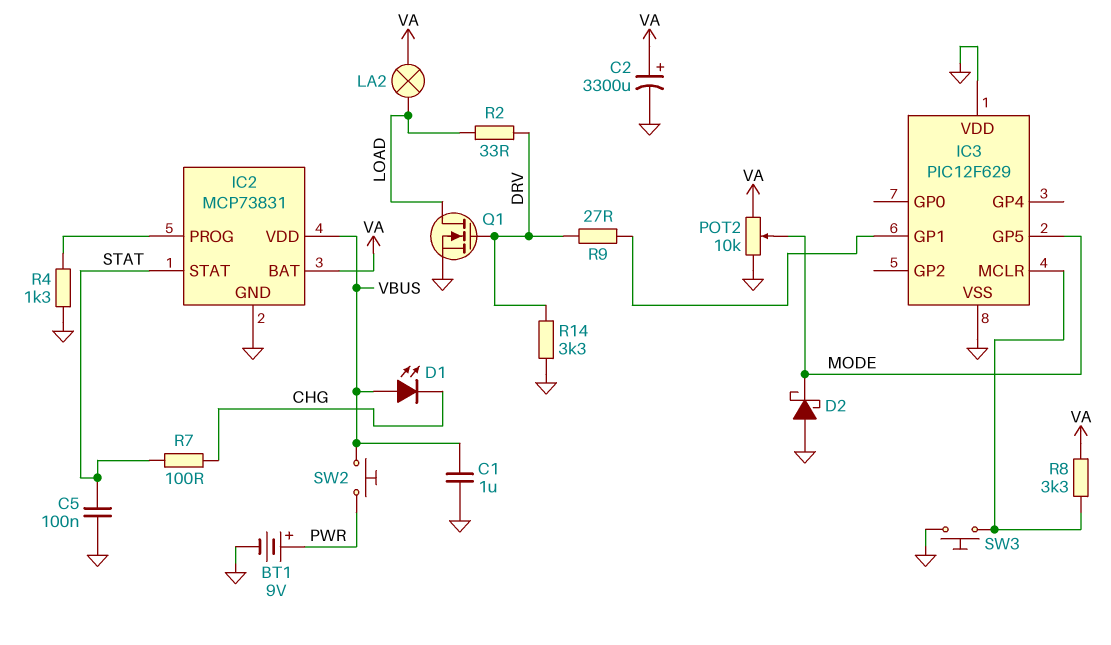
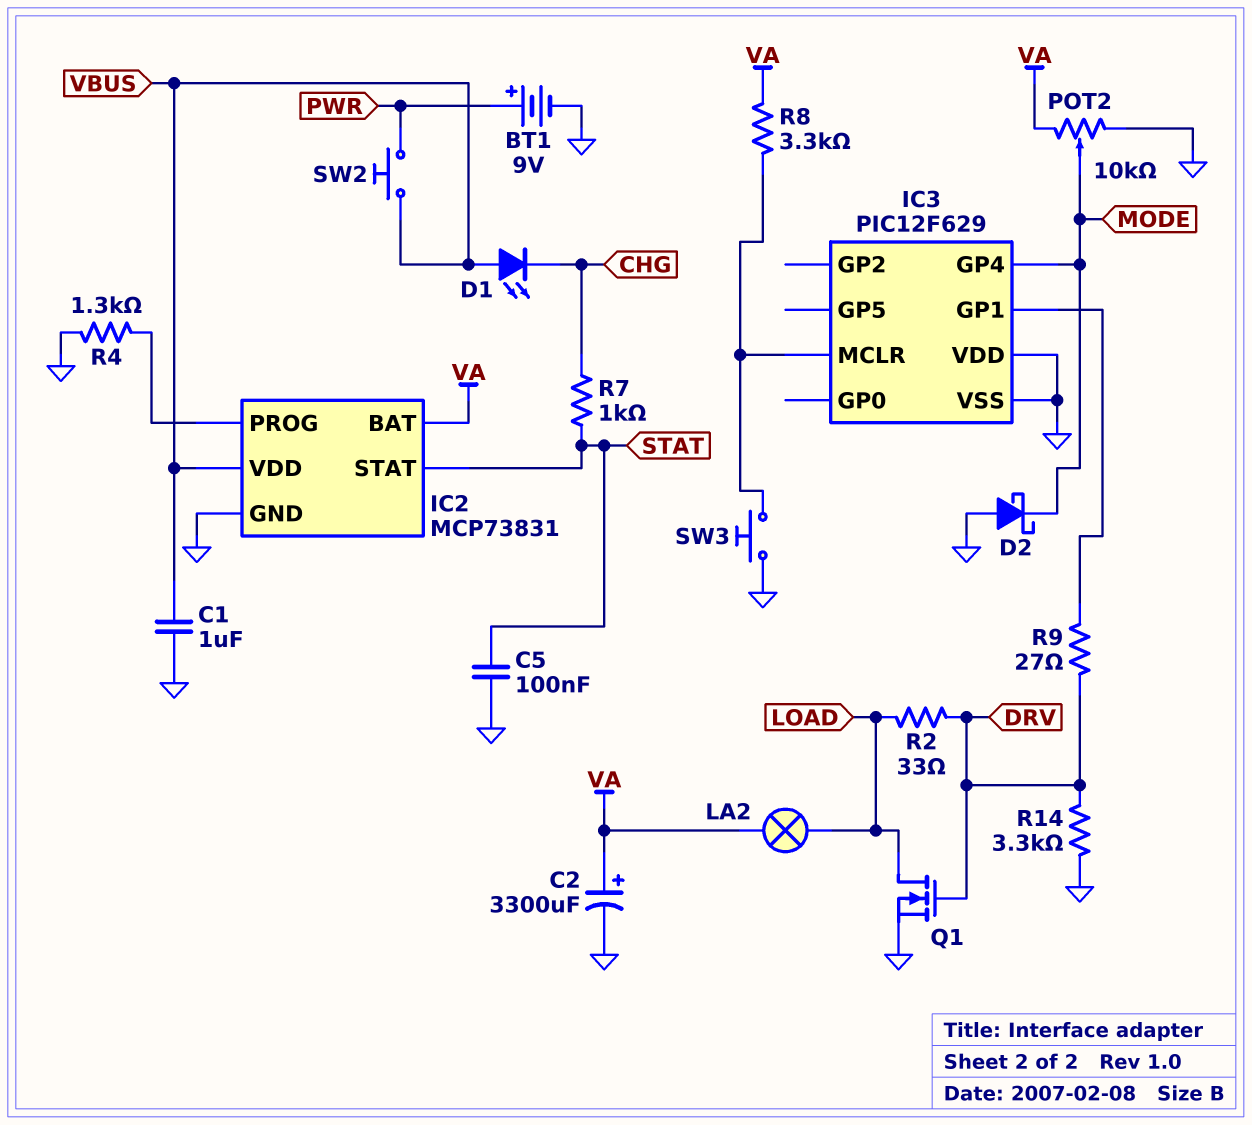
IC3 pin GP4: none -> MODE
IC3 pin GP5: MODE -> none
R7: 100 (CHG, STAT) -> 1k (CHG, STAT)

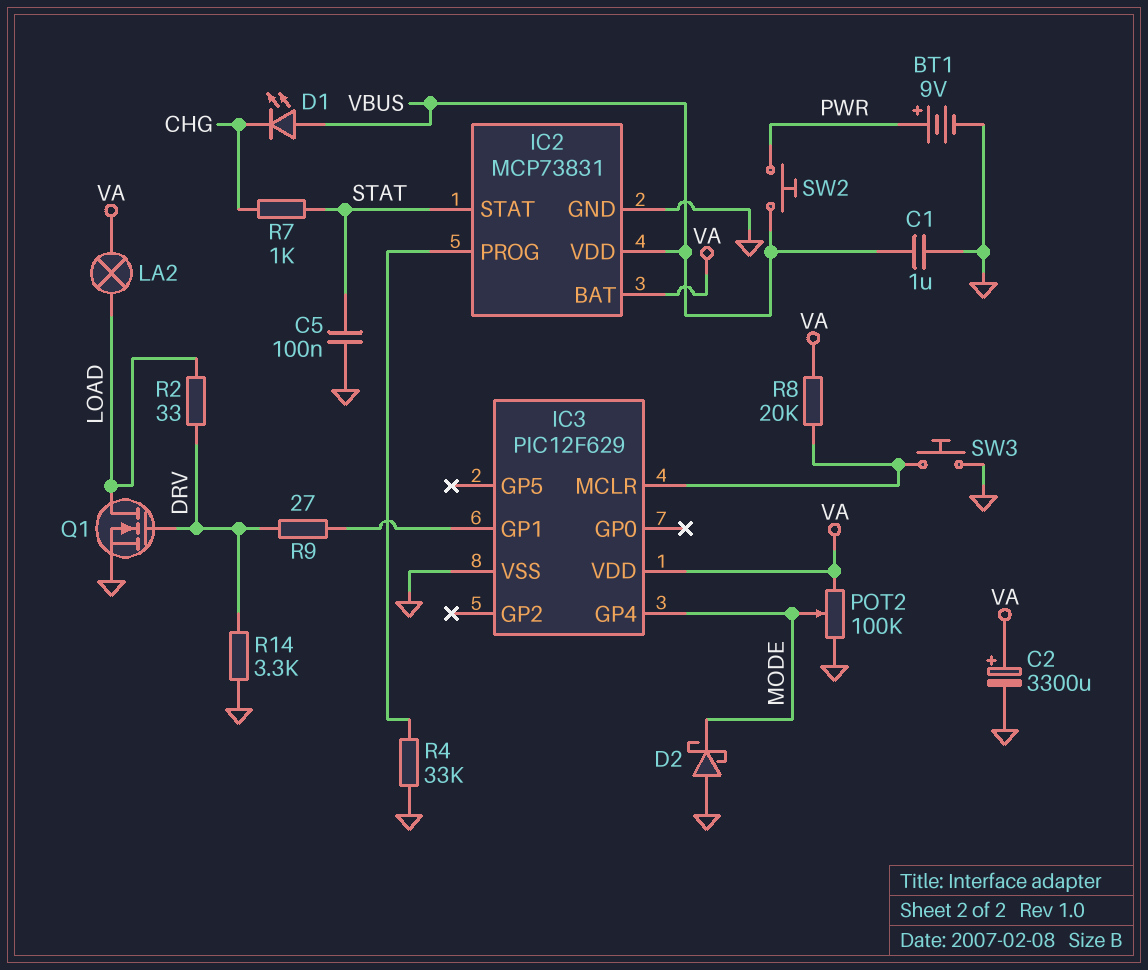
IC3 pin VDD: GND -> VA
POT2: 10k (GND, VA, wiper MODE) -> 100k (GND, VA, wiper MODE)
R4: 1.3k (GND, IC2/PROG) -> 33k (GND, IC2/PROG)
R8: 3.3k (IC3/MCLR, VA) -> 20k (IC3/MCLR, VA)

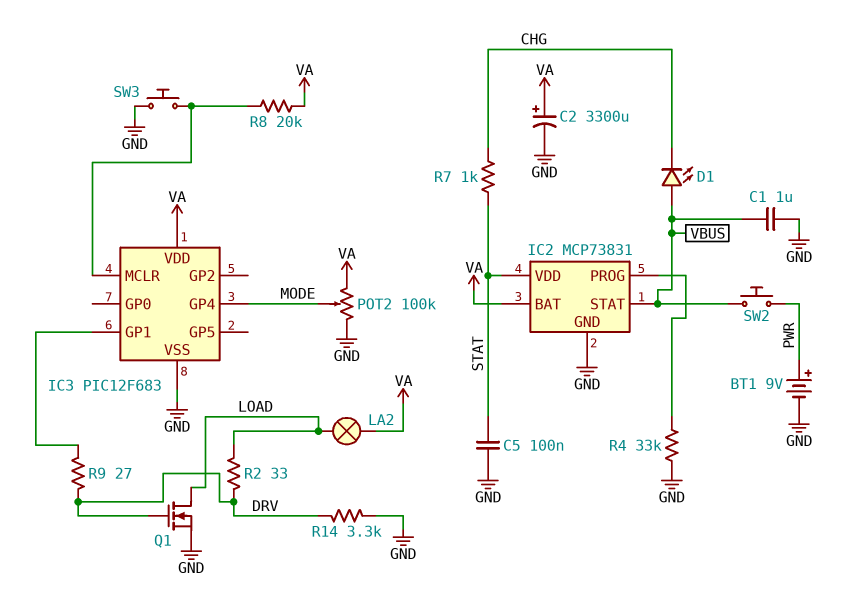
D2: schottky (A GND, K MODE) -> none
IC2 pin STAT: STAT -> VBUS
IC2 pin VDD: VBUS -> STAT
IC3: PIC12F629 -> PIC12F683

